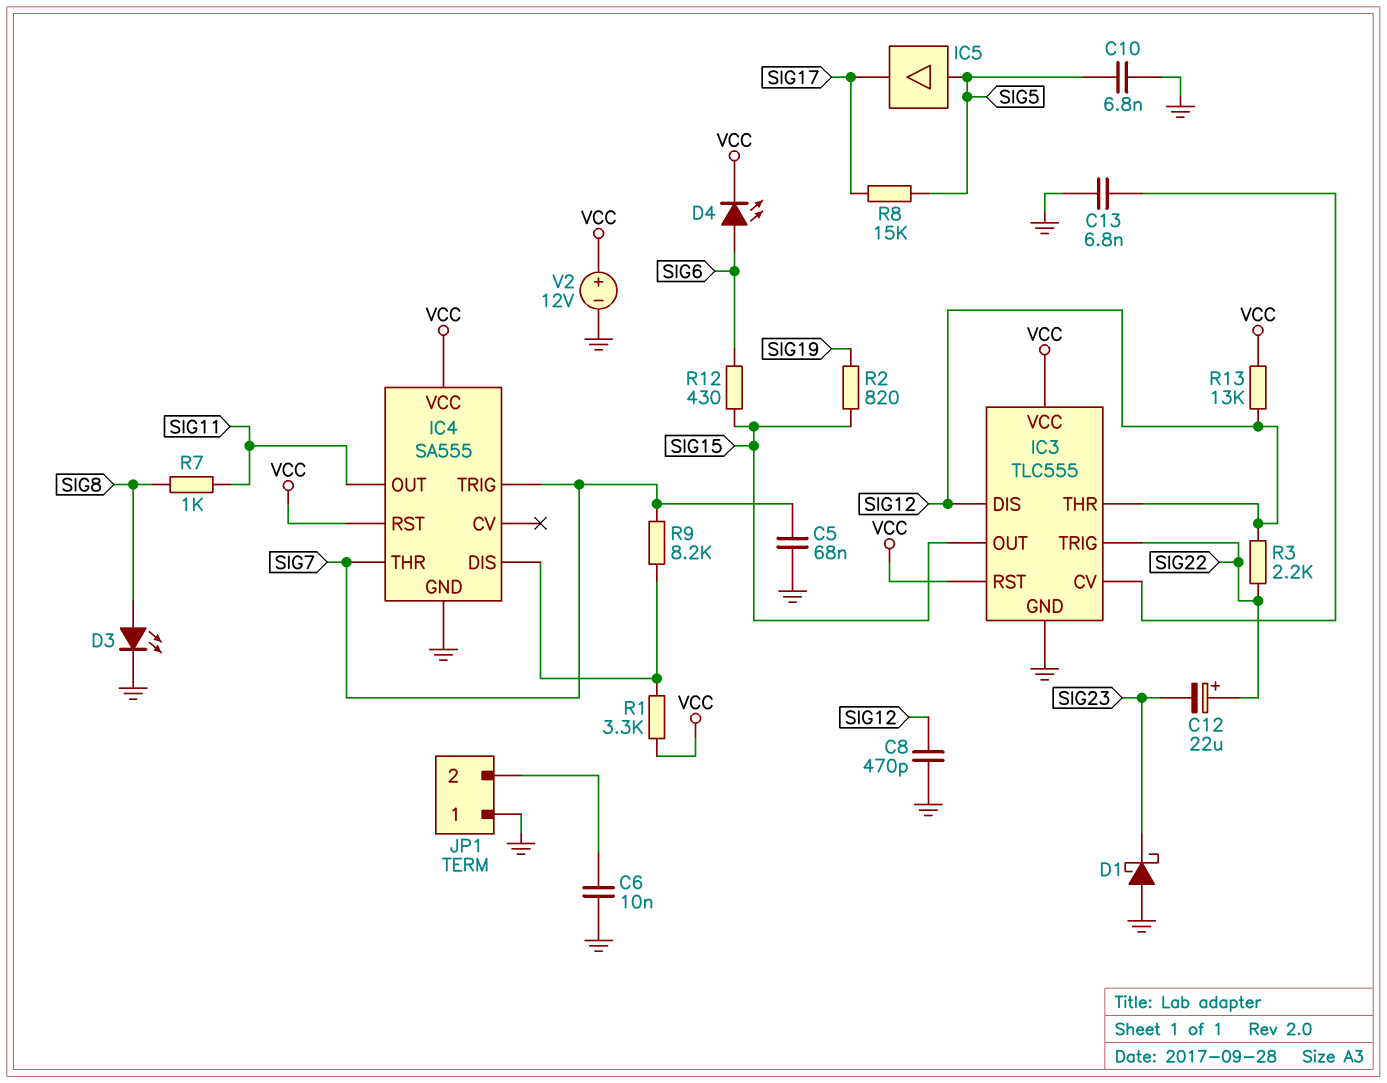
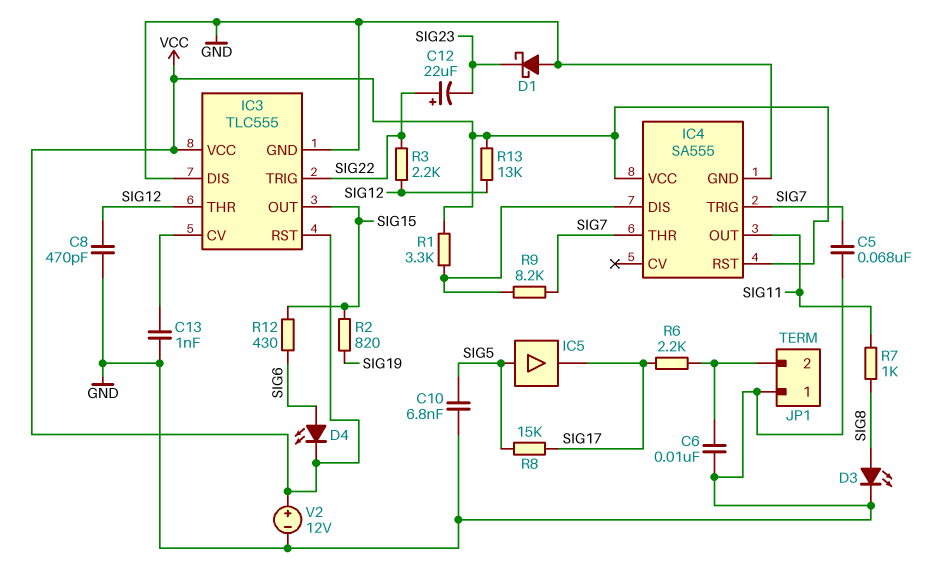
C13: 6.8nF (GND, IC3/CV) -> 1nF (GND, IC3/CV)
IC3 pin DIS: SIG12 -> GND
R6: none -> 2.2k (JP1/2, SIG17)

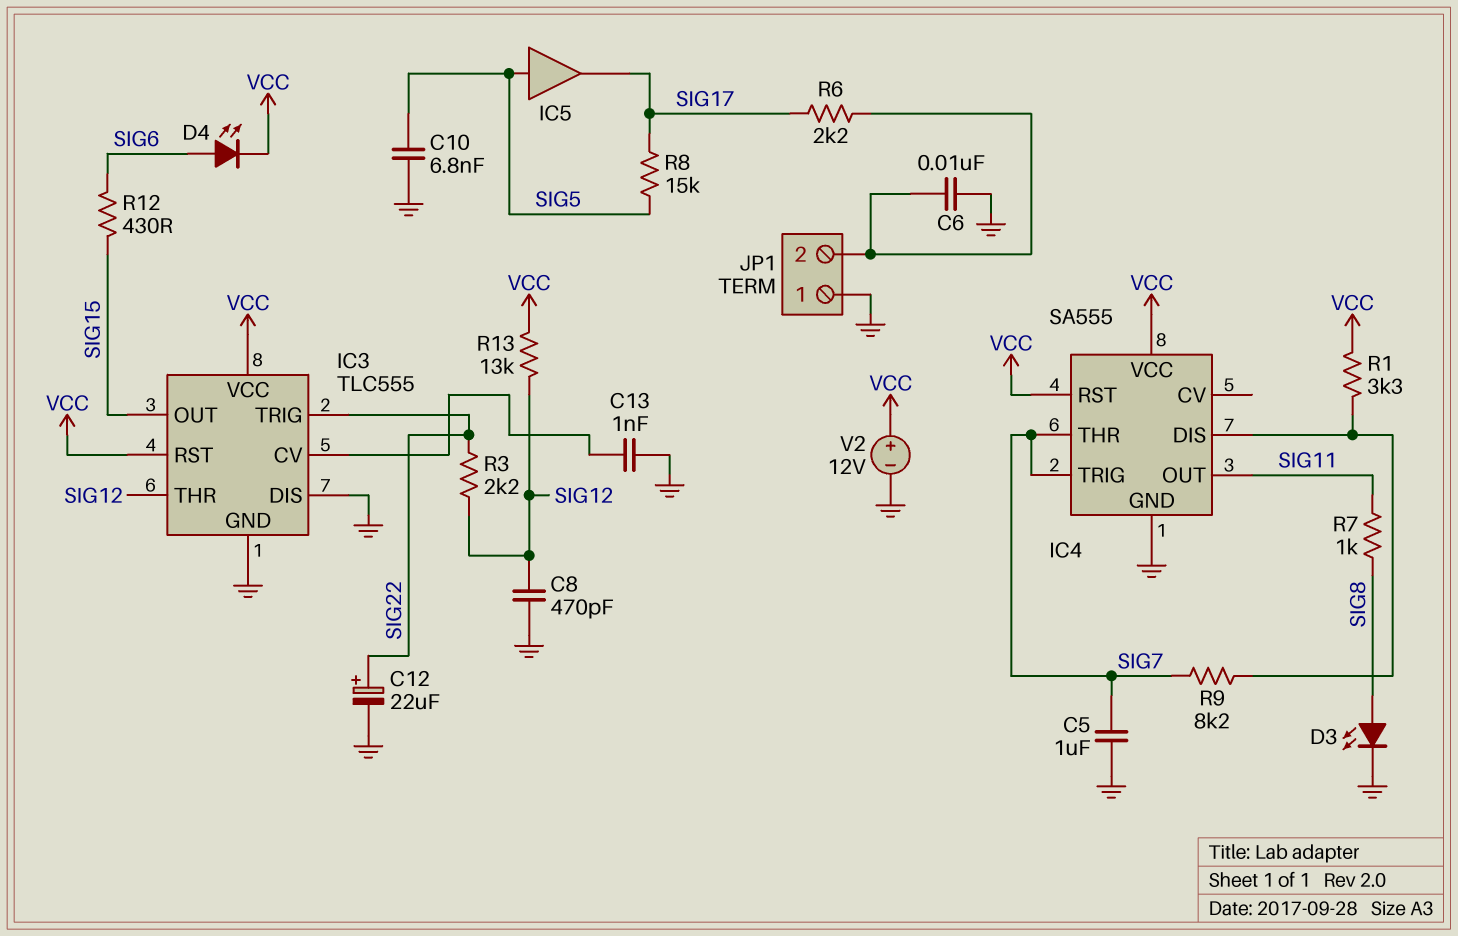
C5: 68nF (GND, SIG7) -> 1uF (GND, SIG7)
C12: 22uF (plus SIG22, minus SIG23) -> 22uF (plus SIG22, minus GND)
D1: schottky (A GND, K SIG23) -> none
R2: 820 (SIG15, SIG19) -> none

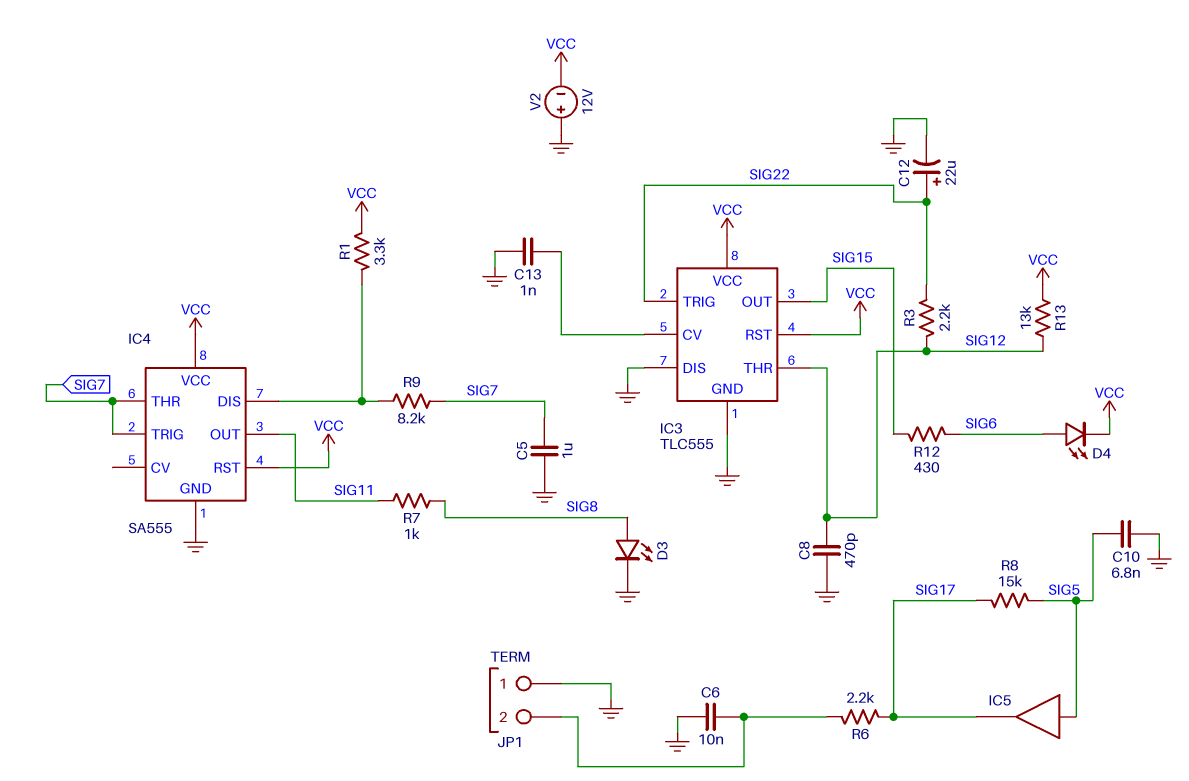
V2: 12V (plus VCC, minus GND) -> 12V (plus GND, minus VCC)

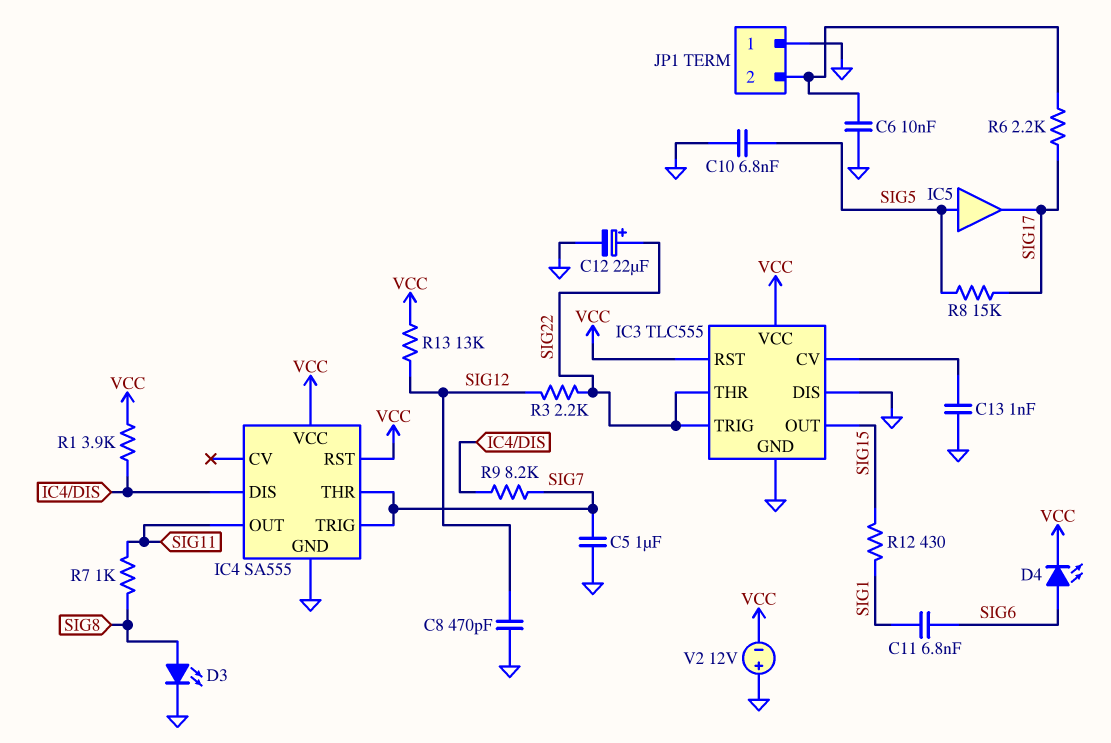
C11: none -> 6.8nF (SIG1, SIG6)
IC3 pin THR: SIG12 -> SIG22
R1: 3.3k (IC4/DIS, VCC) -> 3.9k (IC4/DIS, VCC)
R12: 430 (SIG6, SIG15) -> 430 (SIG1, SIG15)

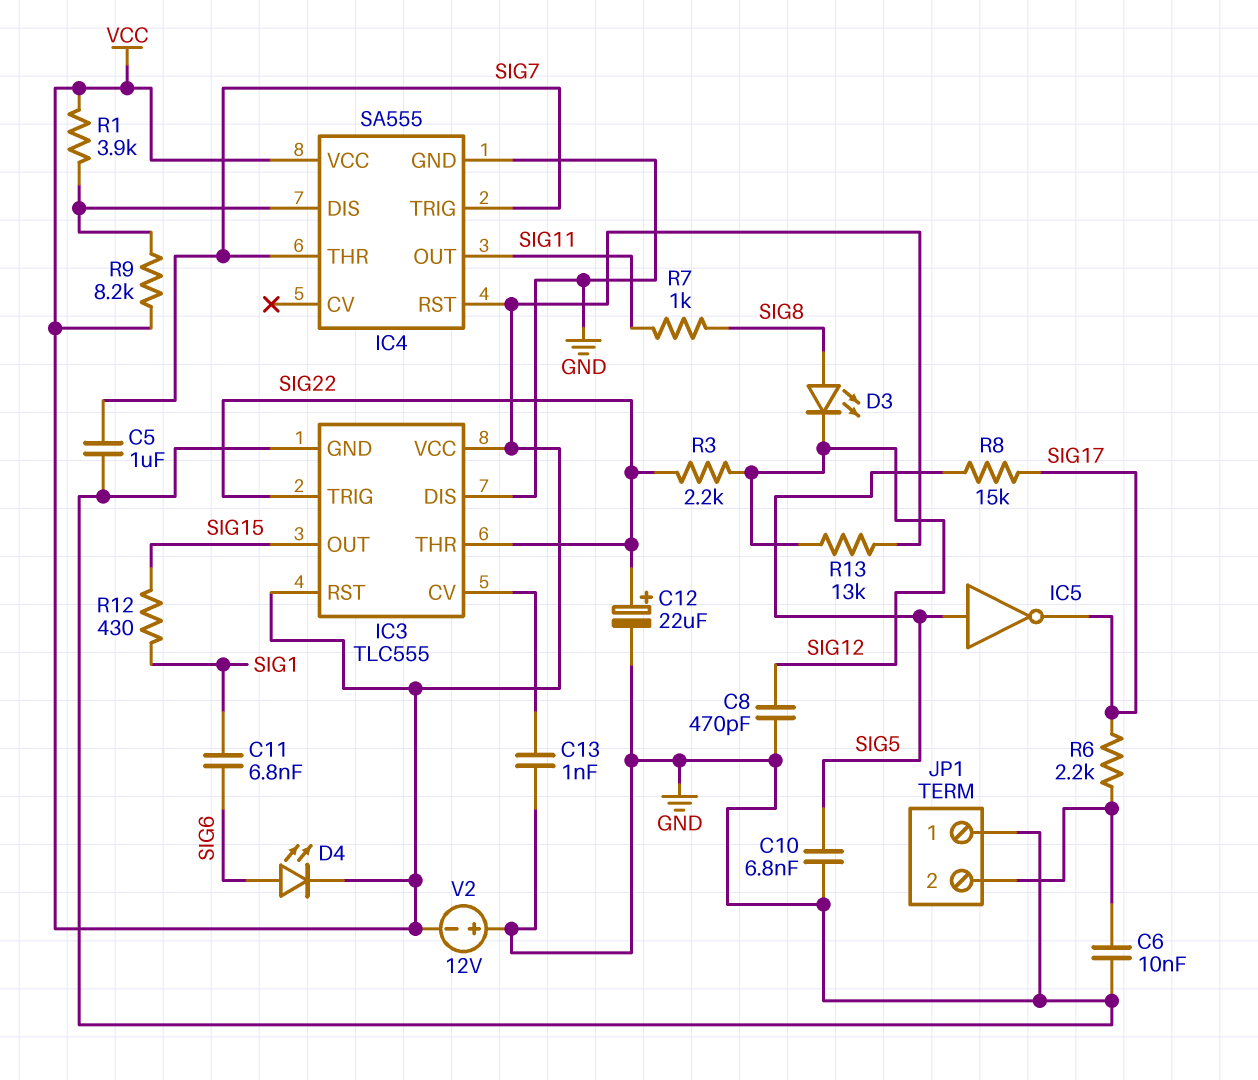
D3: LED (A SIG8, K GND) -> LED (A SIG8, K SIG12)
IC5: buffer (in SIG5, out SIG17) -> NOT (in SIG5, out SIG17)
R9: 8.2k (IC4/DIS, SIG7) -> 8.2k (IC4/DIS, VCC)

